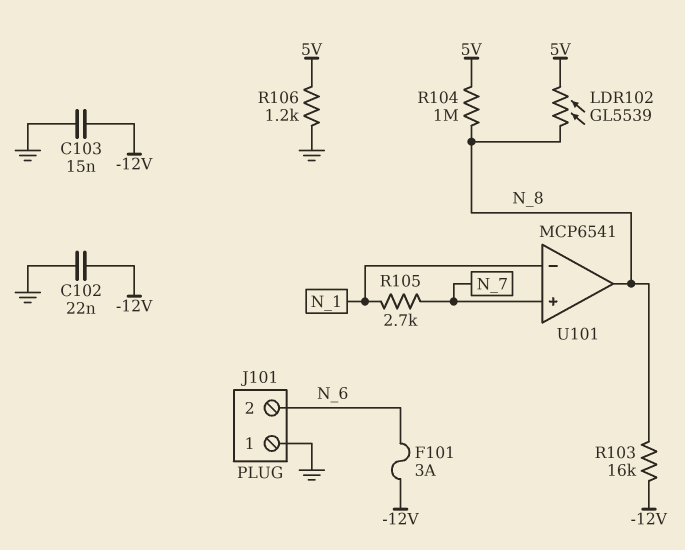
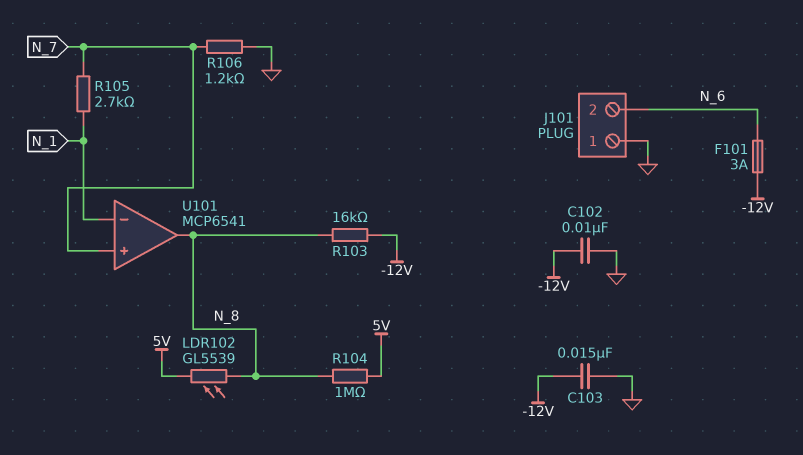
C102: 22nF (-12V, GND) -> 10nF (-12V, GND)
R106: 1.2k (5V, GND) -> 1.2k (GND, N_7)

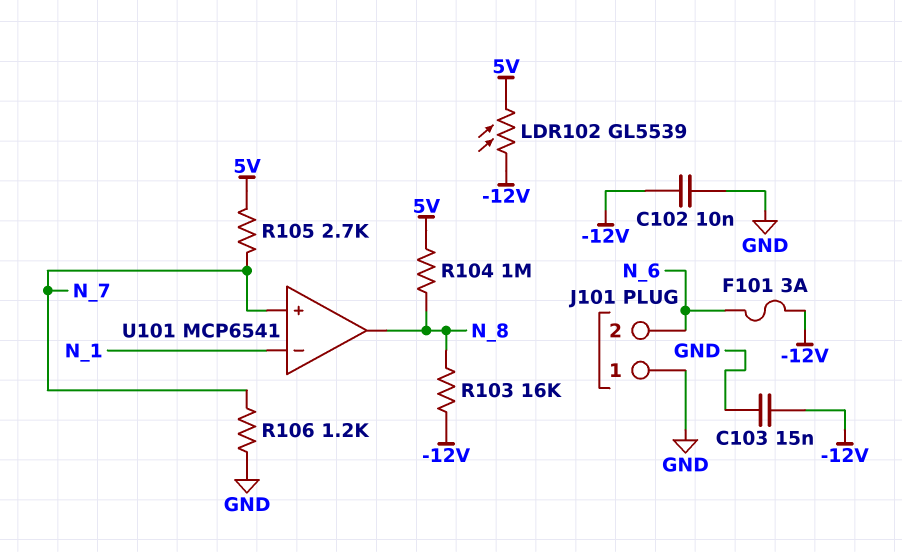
LDR102: GL5539 (5V, N_8) -> GL5539 (-12V, 5V)
R105: 2.7k (N_1, N_7) -> 2.7k (5V, N_7)

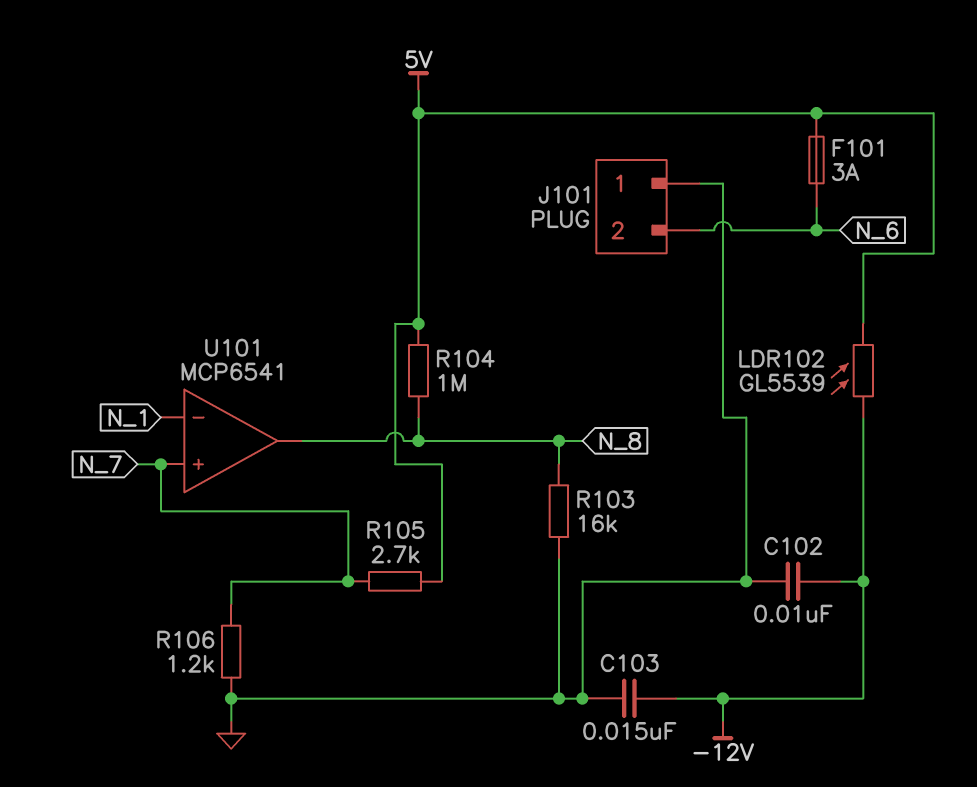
F101: 3A (-12V, N_6) -> 3A (5V, N_6)
R103: 16k (-12V, N_8) -> 16k (GND, N_8)

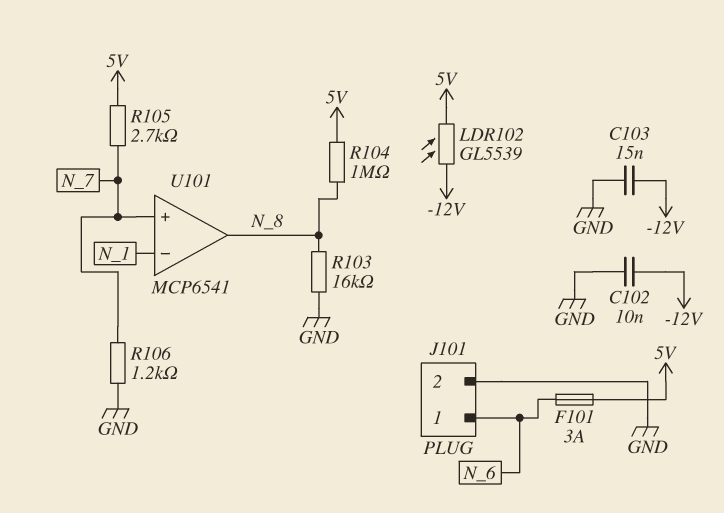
J101 pin 1: GND -> N_6
J101 pin 2: N_6 -> GND

